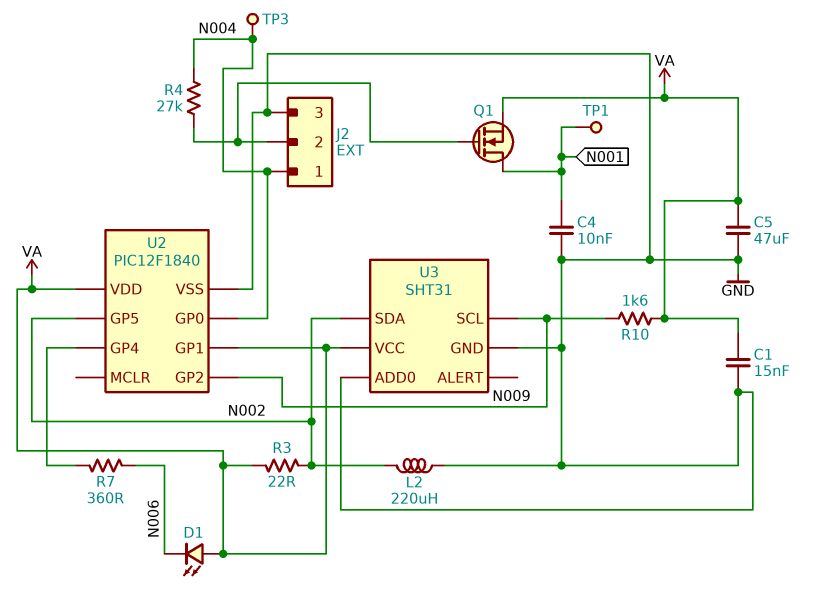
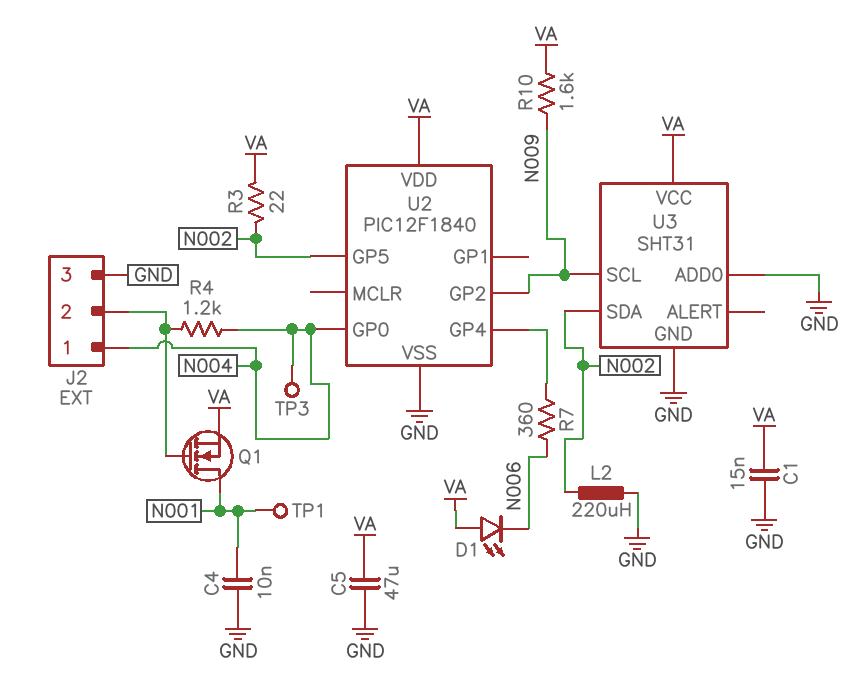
R4: 27k (J2/2, N004) -> 1.2k (J2/2, N004)
U2 pin GP1: VA -> none

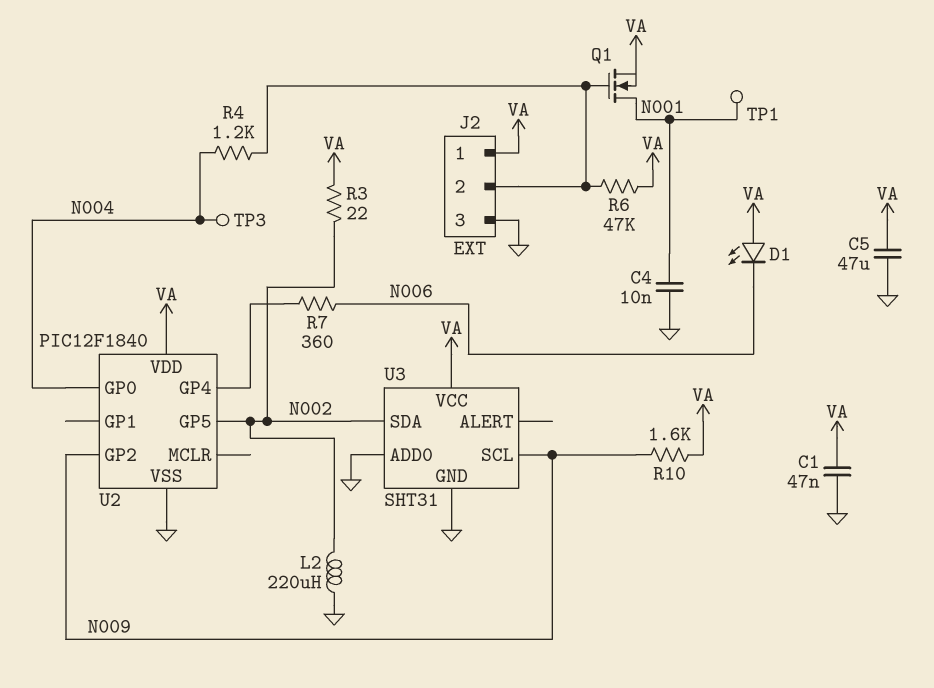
C1: 15nF (GND, VA) -> 47nF (GND, VA)
J2 pin 1: N004 -> VA
R6: none -> 47k (J2/2, VA)

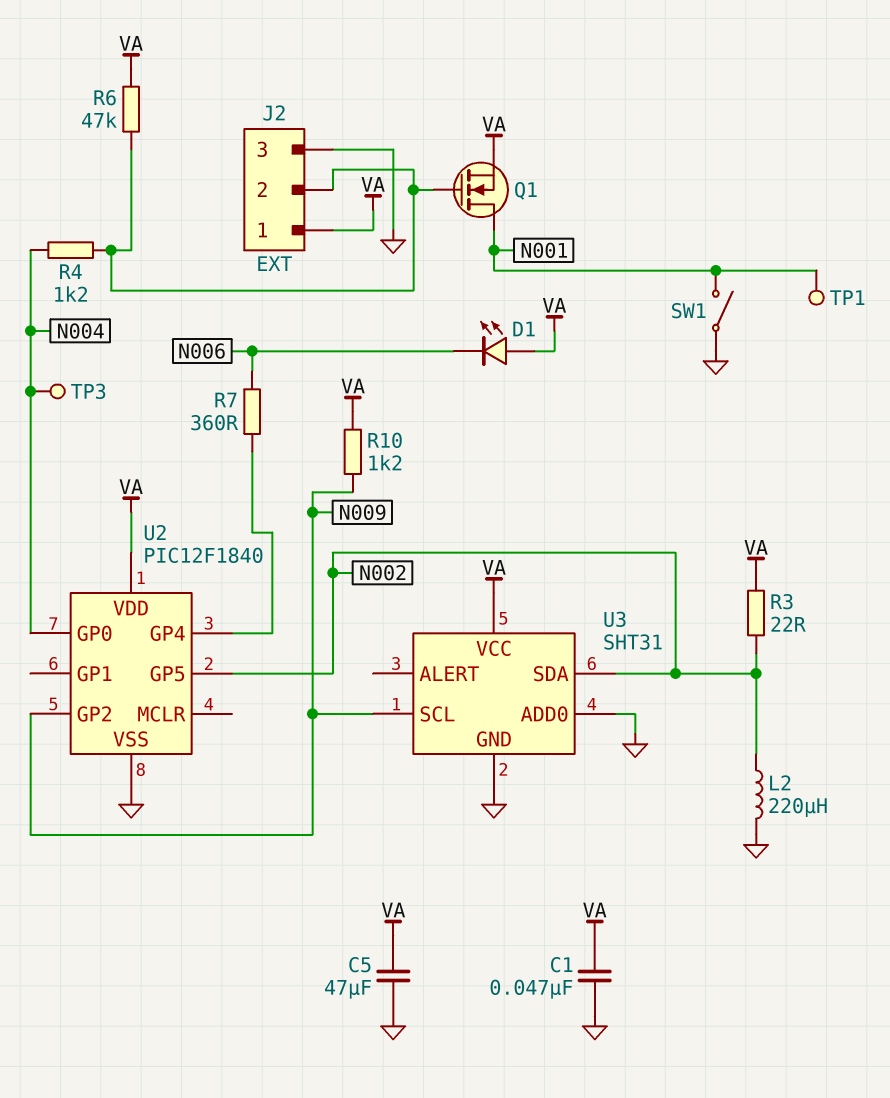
C4: 10nF (GND, N001) -> none
R10: 1.6k (N009, VA) -> 1.2k (N009, VA)
SW1: none -> switch (GND, N001)

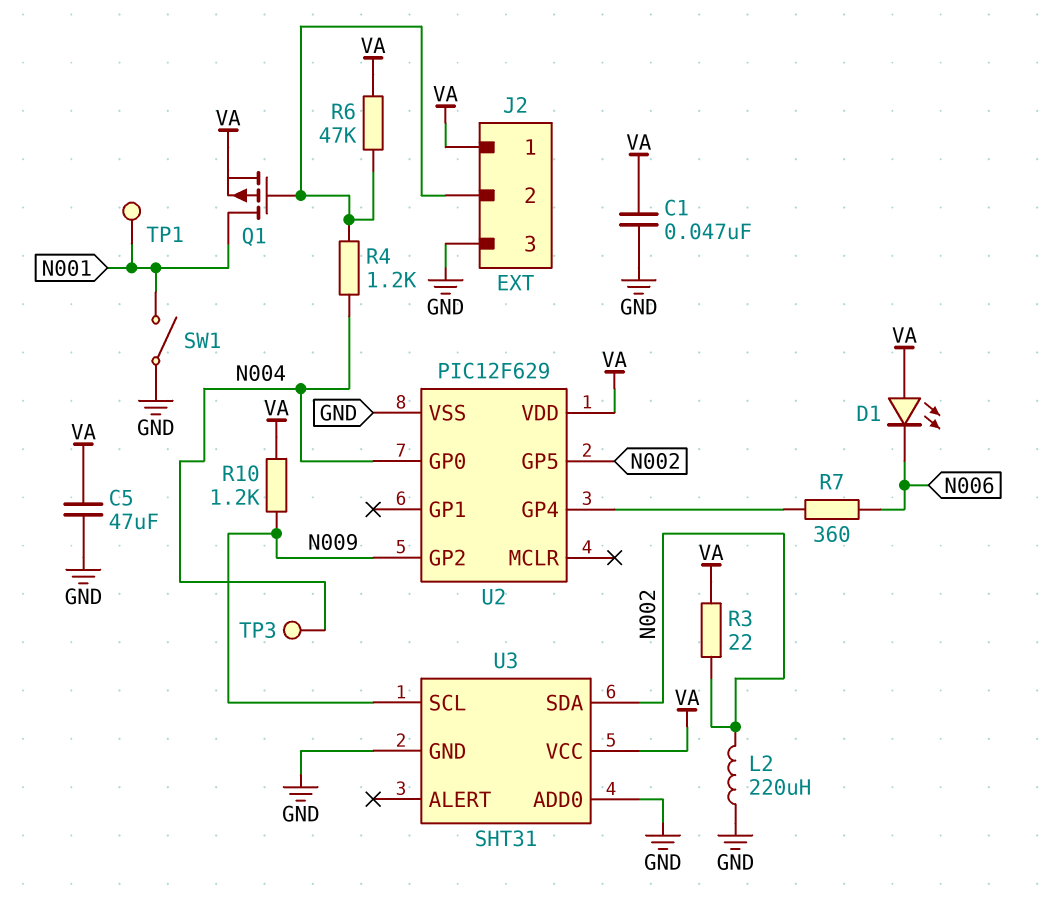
Q1: NMOS (G J2/2, D N001, S VA) -> PMOS (G J2/2, D N001, S VA)
U2: PIC12F1840 -> PIC12F629

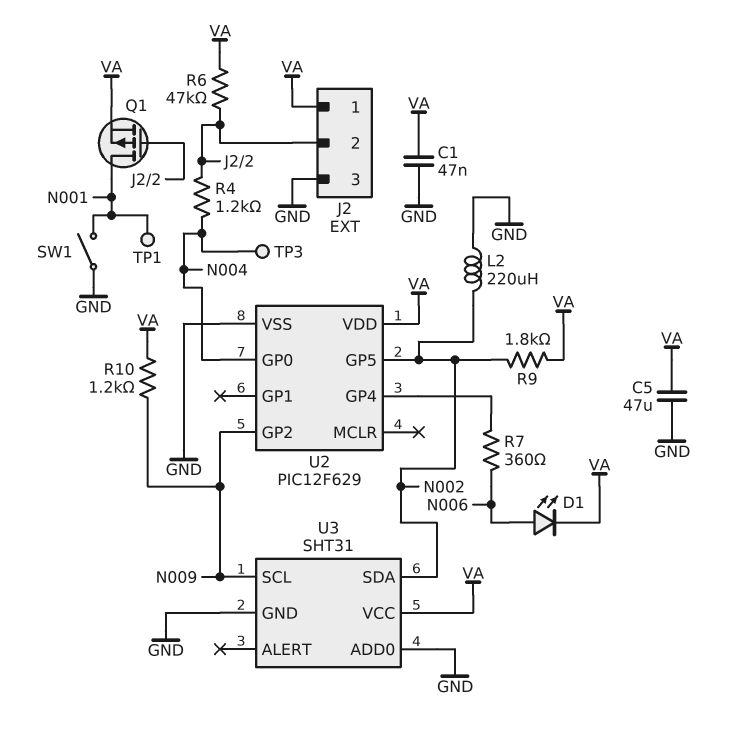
D1: LED (A VA, K N006) -> LED (A N006, K VA)
R3: 22 (N002, VA) -> none
R9: none -> 1.8k (N002, VA)

